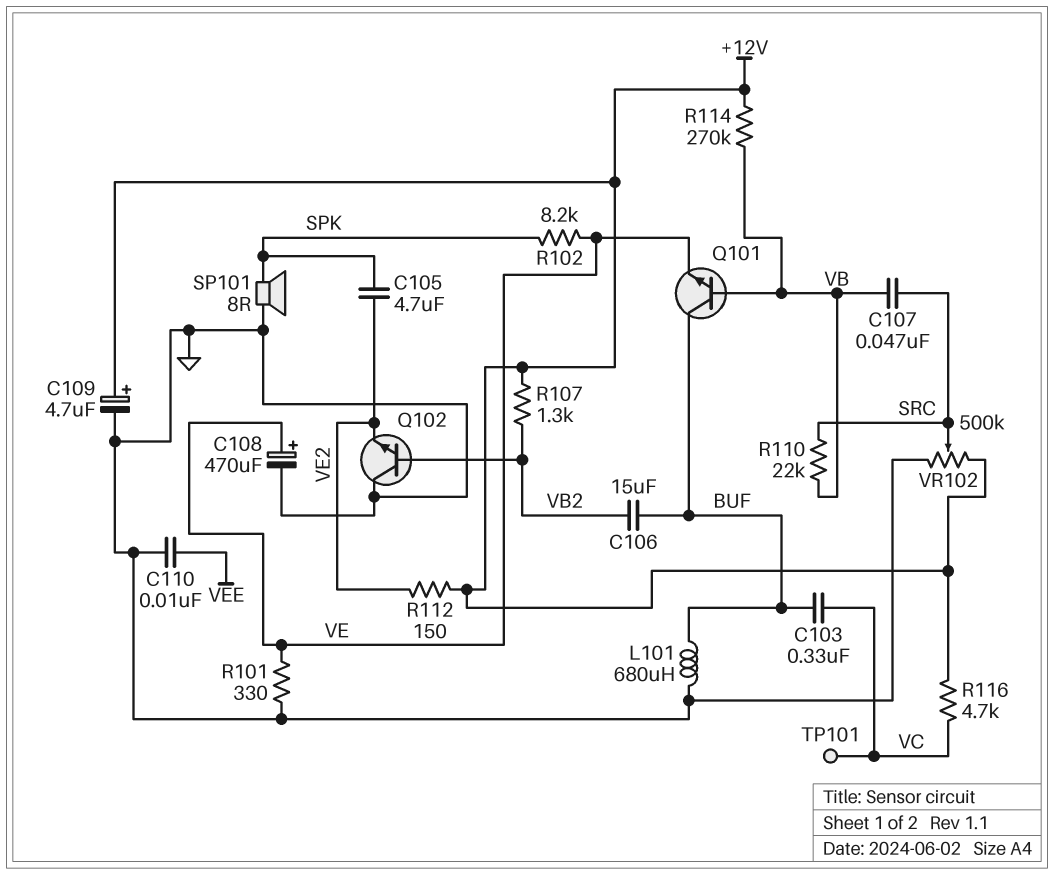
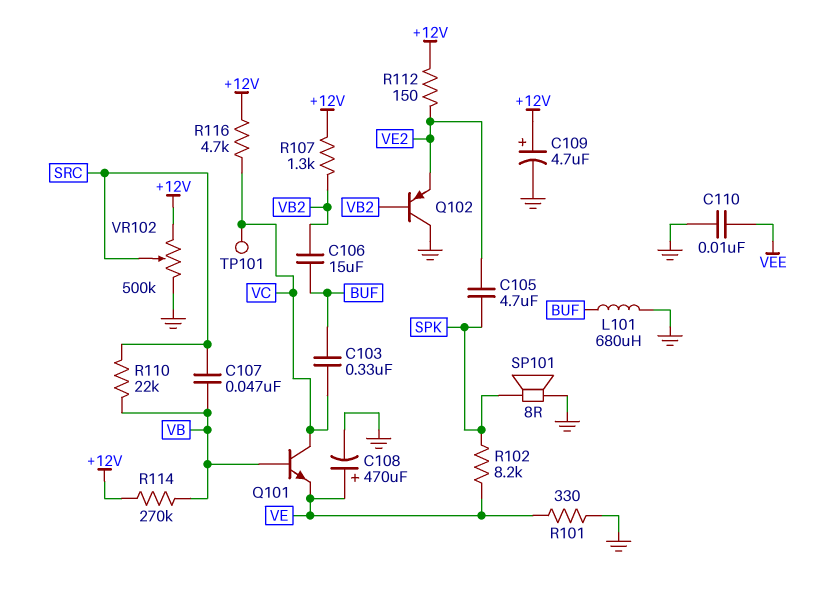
Q101: NPN (B VB, C BUF, E VE) -> NPN (B VB, C VC, E VE)
Q102: NPN (B VB2, C GND, E VE2) -> PNP (B VB2, C GND, E VE2)

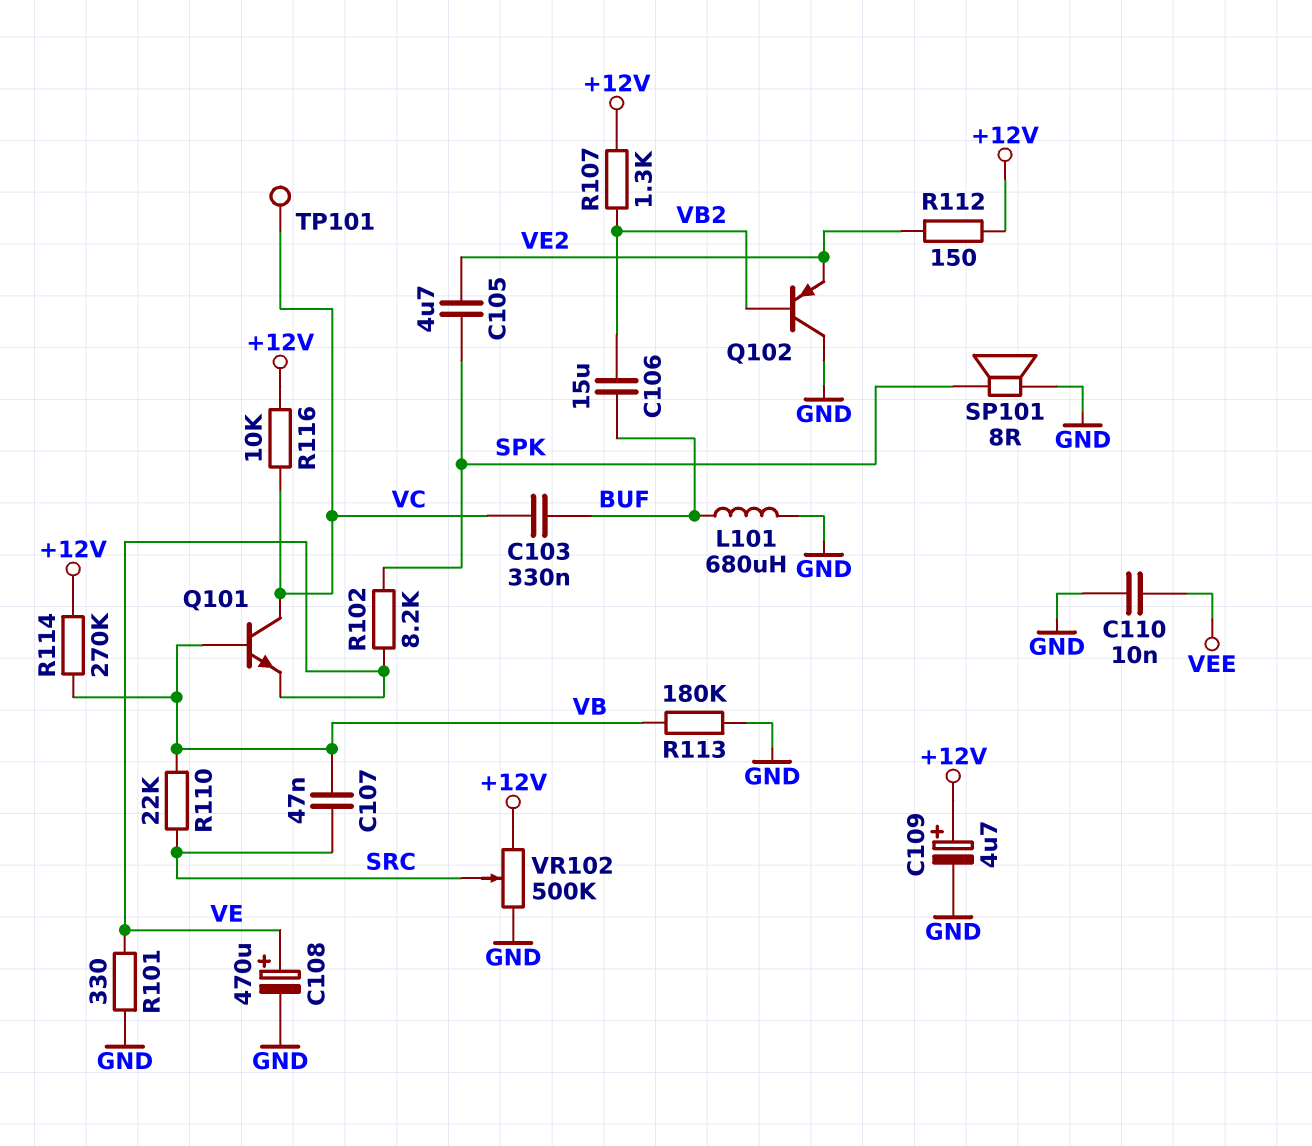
R113: none -> 180k (GND, VB)
R116: 4.7k (+12V, VC) -> 10k (+12V, VC)

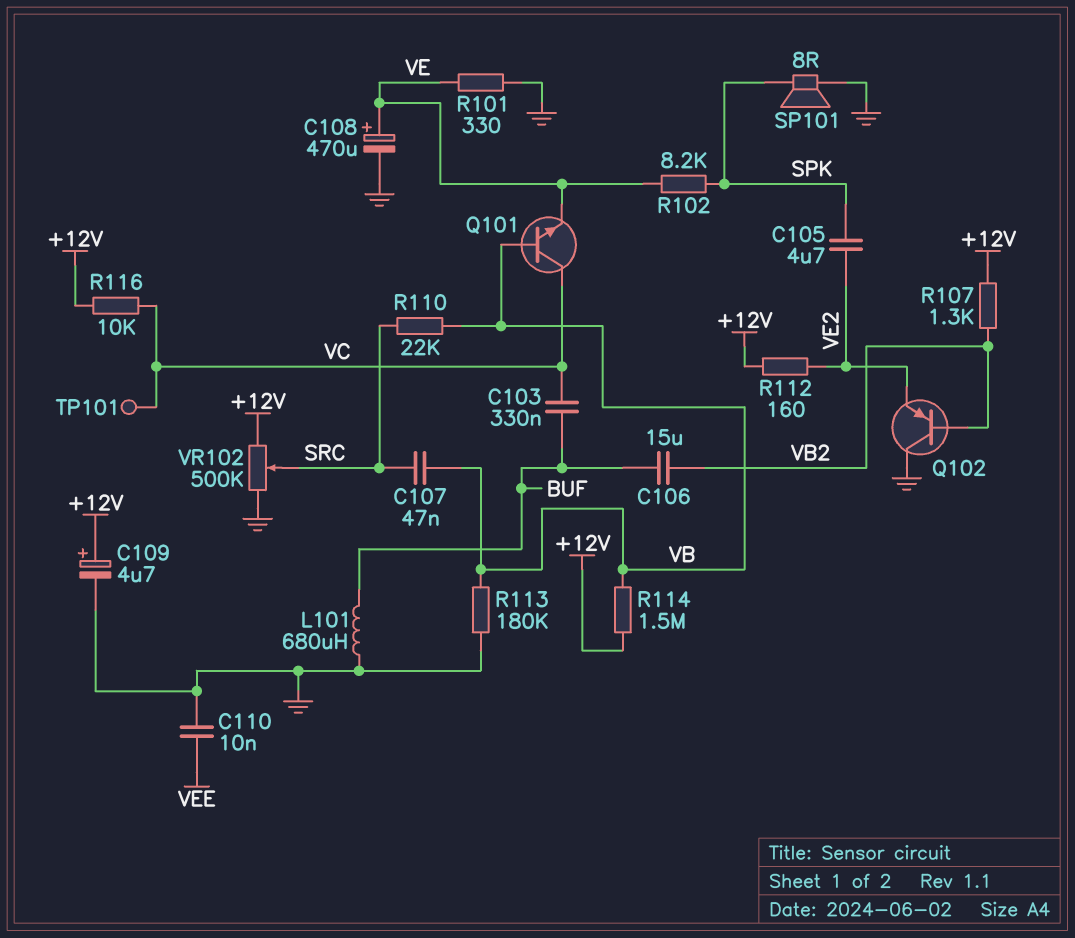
R112: 150 (+12V, VE2) -> 160 (+12V, VE2)
R114: 270k (+12V, VB) -> 1.5M (+12V, VB)

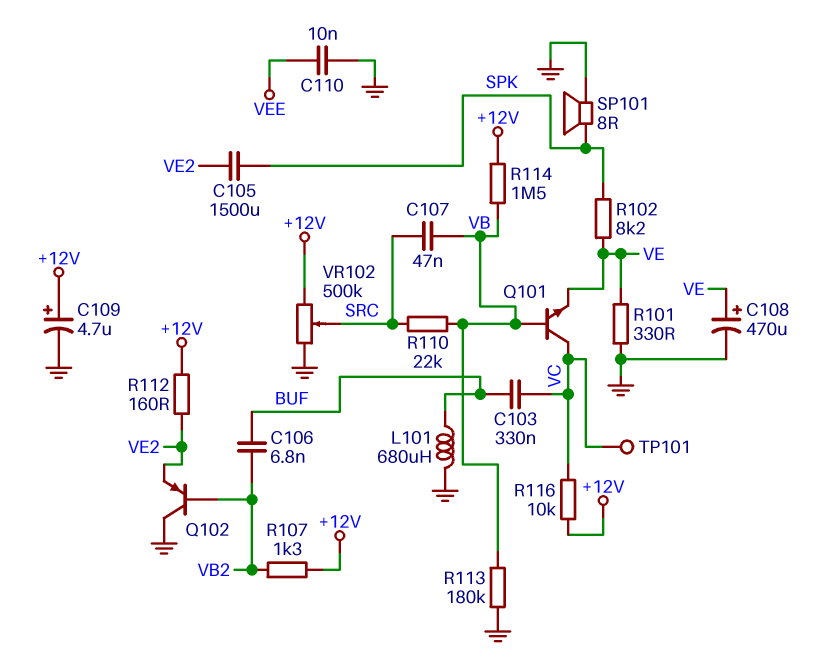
C105: 4.7uF (SPK, VE2) -> 1500uF (SPK, VE2)
C106: 15uF (BUF, VB2) -> 6.8nF (BUF, VB2)

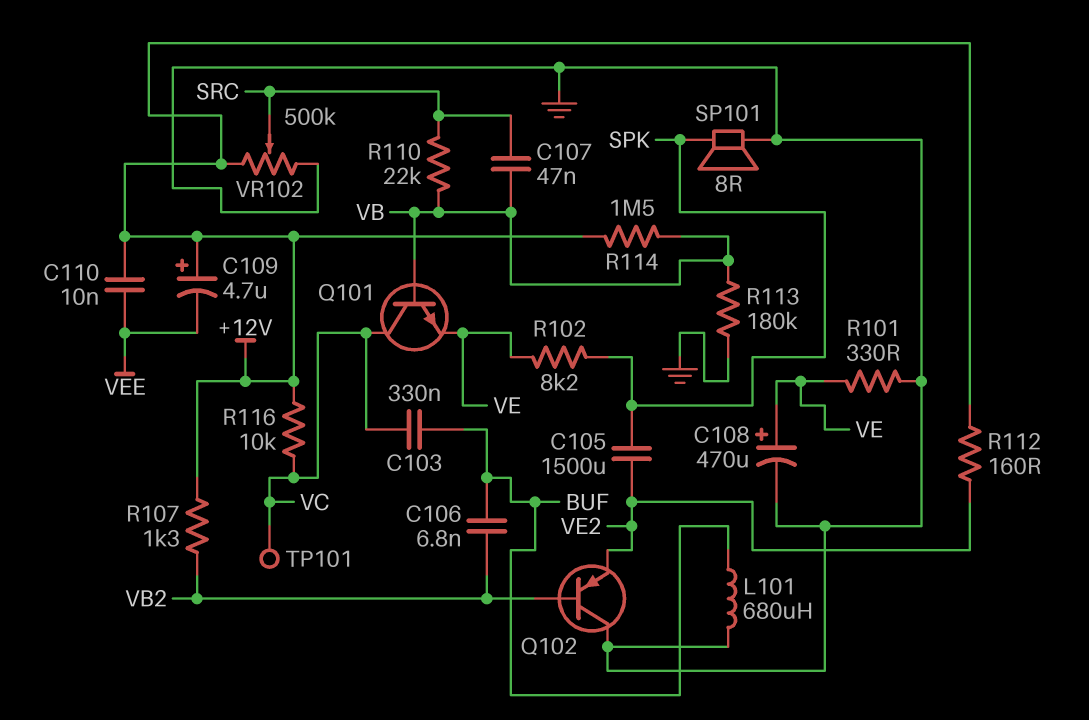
C109: 4.7uF (plus +12V, minus GND) -> 4.7uF (plus +12V, minus VEE)
C110: 10nF (GND, VEE) -> 10nF (+12V, VEE)

